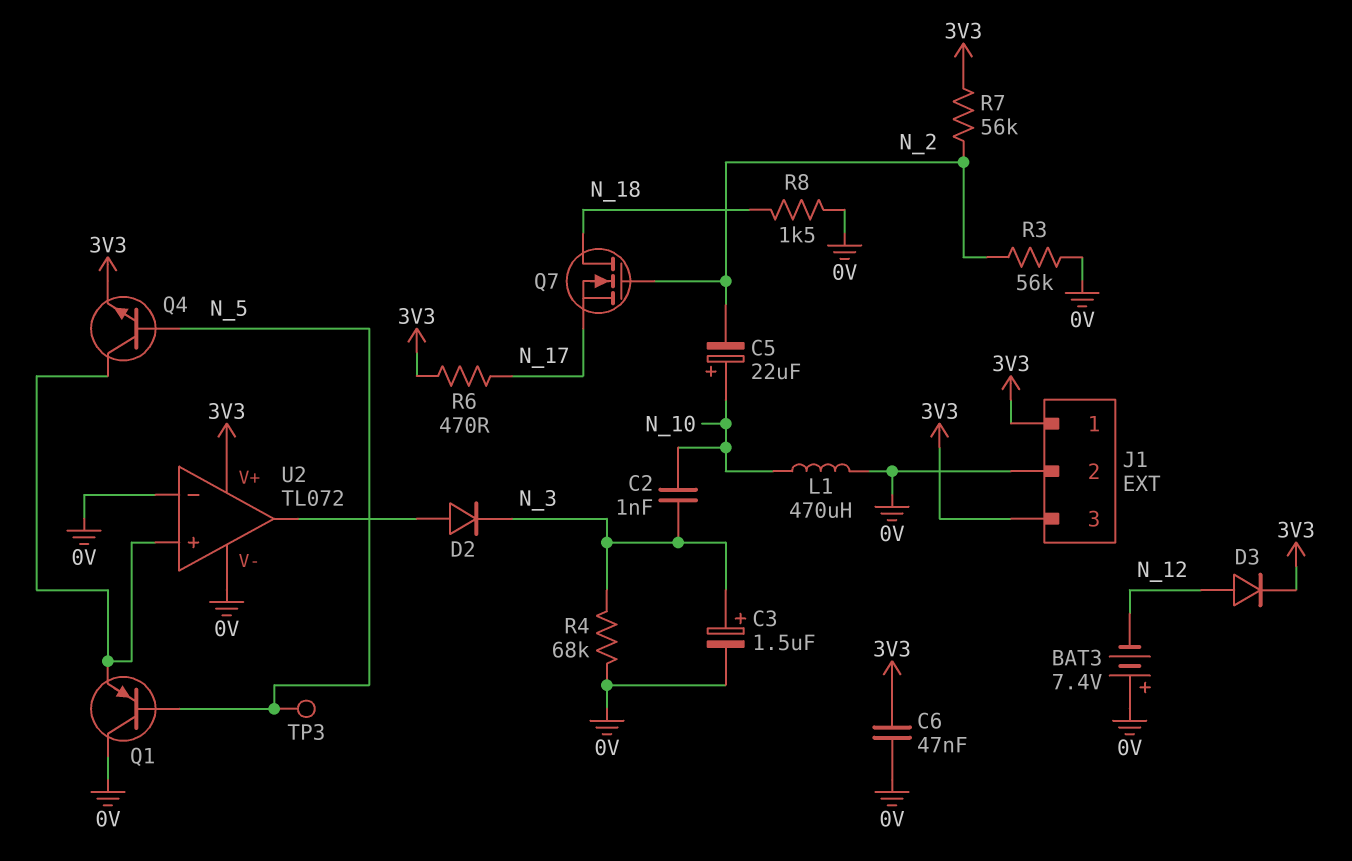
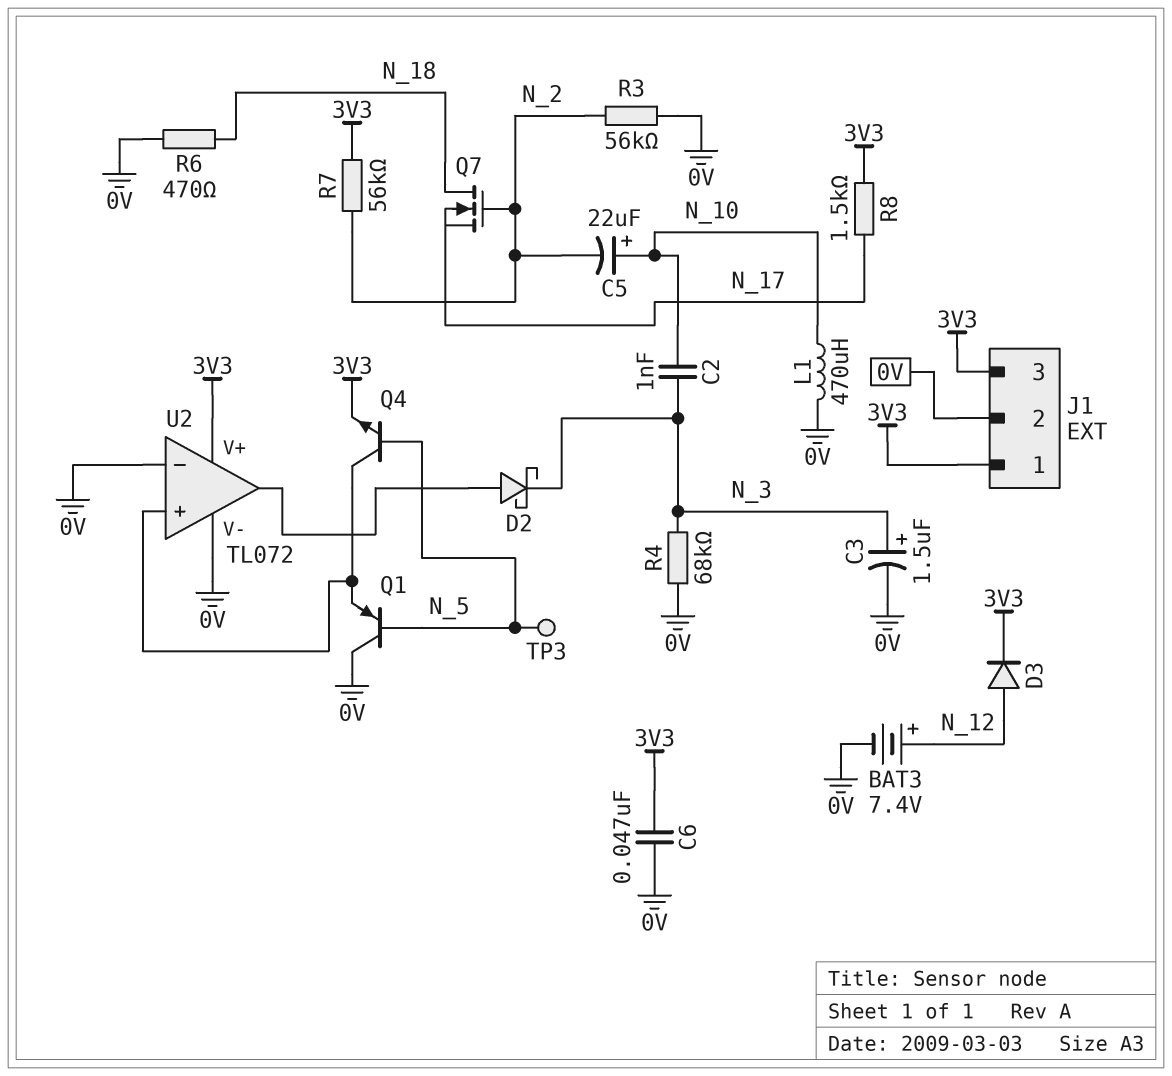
BAT3: 7.4V (plus 0V, minus N_12) -> 7.4V (plus N_12, minus 0V)
D2: diode (A U2/out, K N_3) -> schottky (A U2/out, K N_3)
R6: 470 (3V3, N_17) -> 470 (0V, N_18)
R8: 1.5k (0V, N_18) -> 1.5k (3V3, N_17)

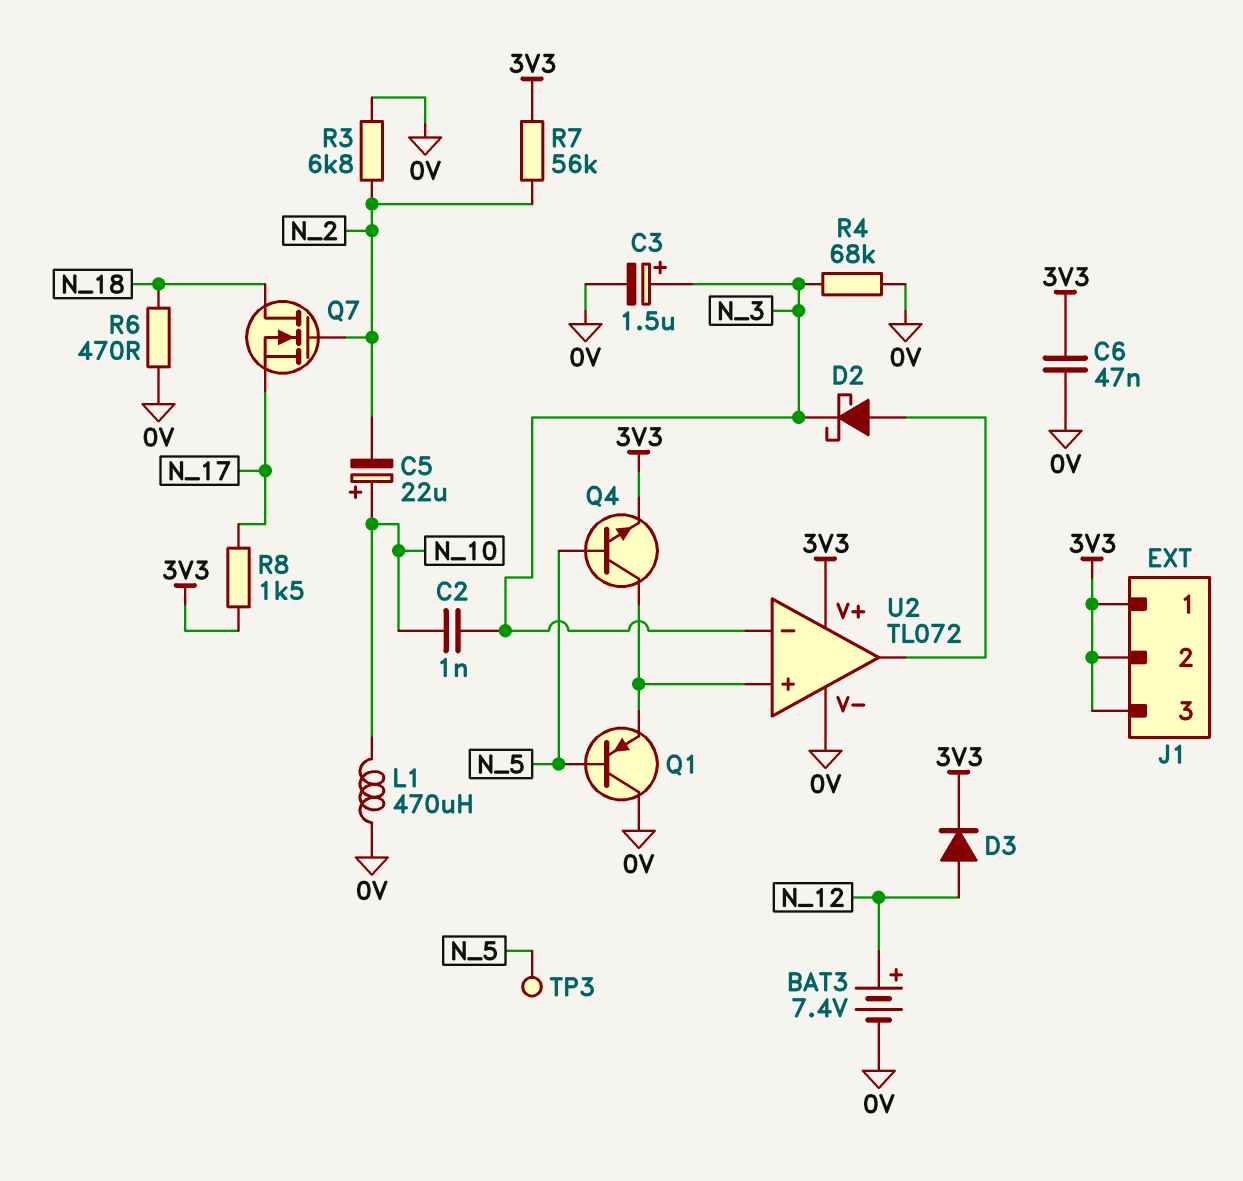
J1 pin 2: 0V -> 3V3
R3: 56k (0V, N_2) -> 6.8k (0V, N_2)
U2 pin in-: 0V -> N_3

